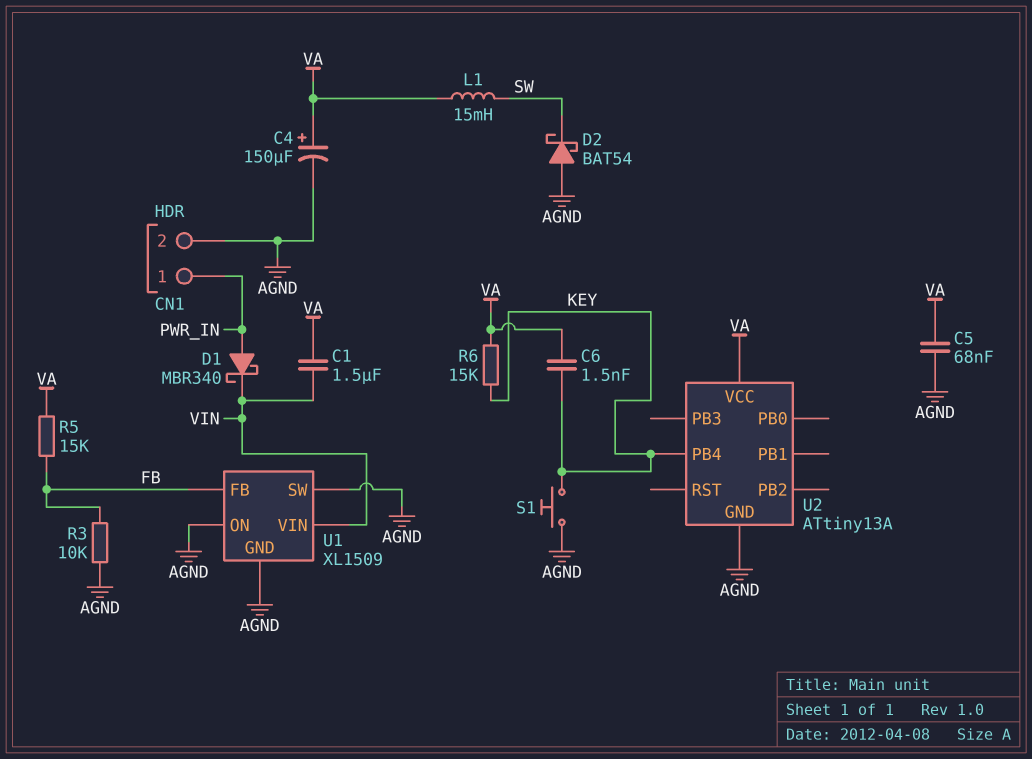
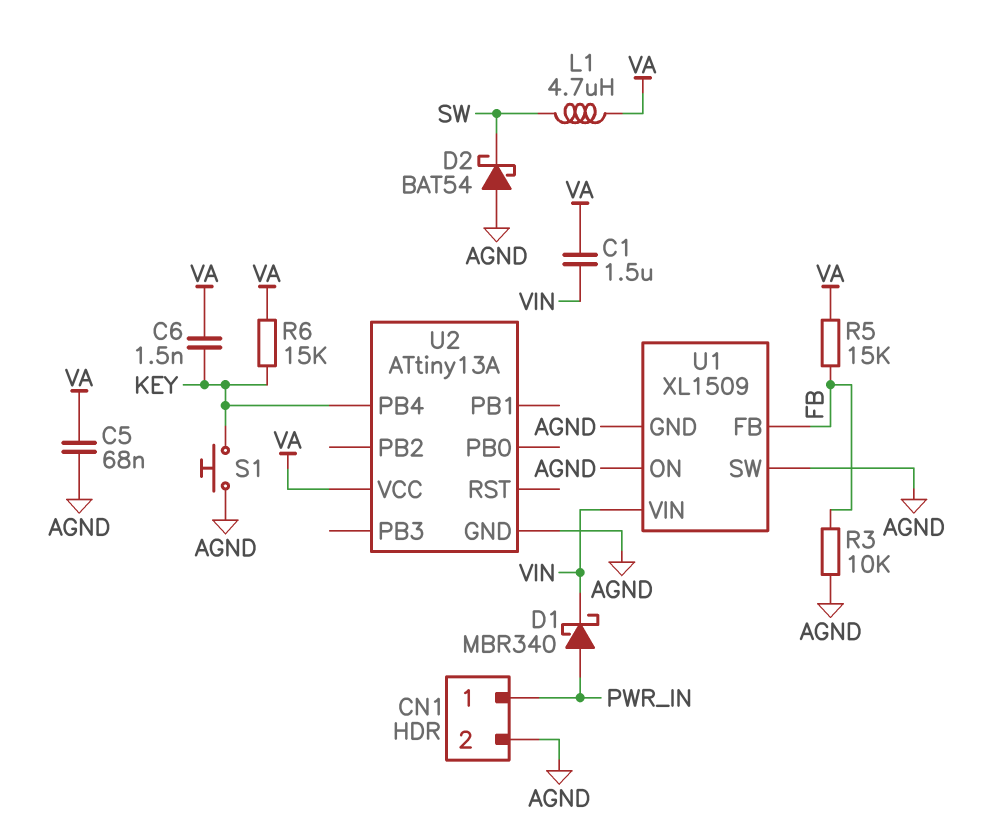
C4: 150uF (plus VA, minus AGND) -> none
L1: 15mH (SW, VA) -> 4.7uH (SW, VA)

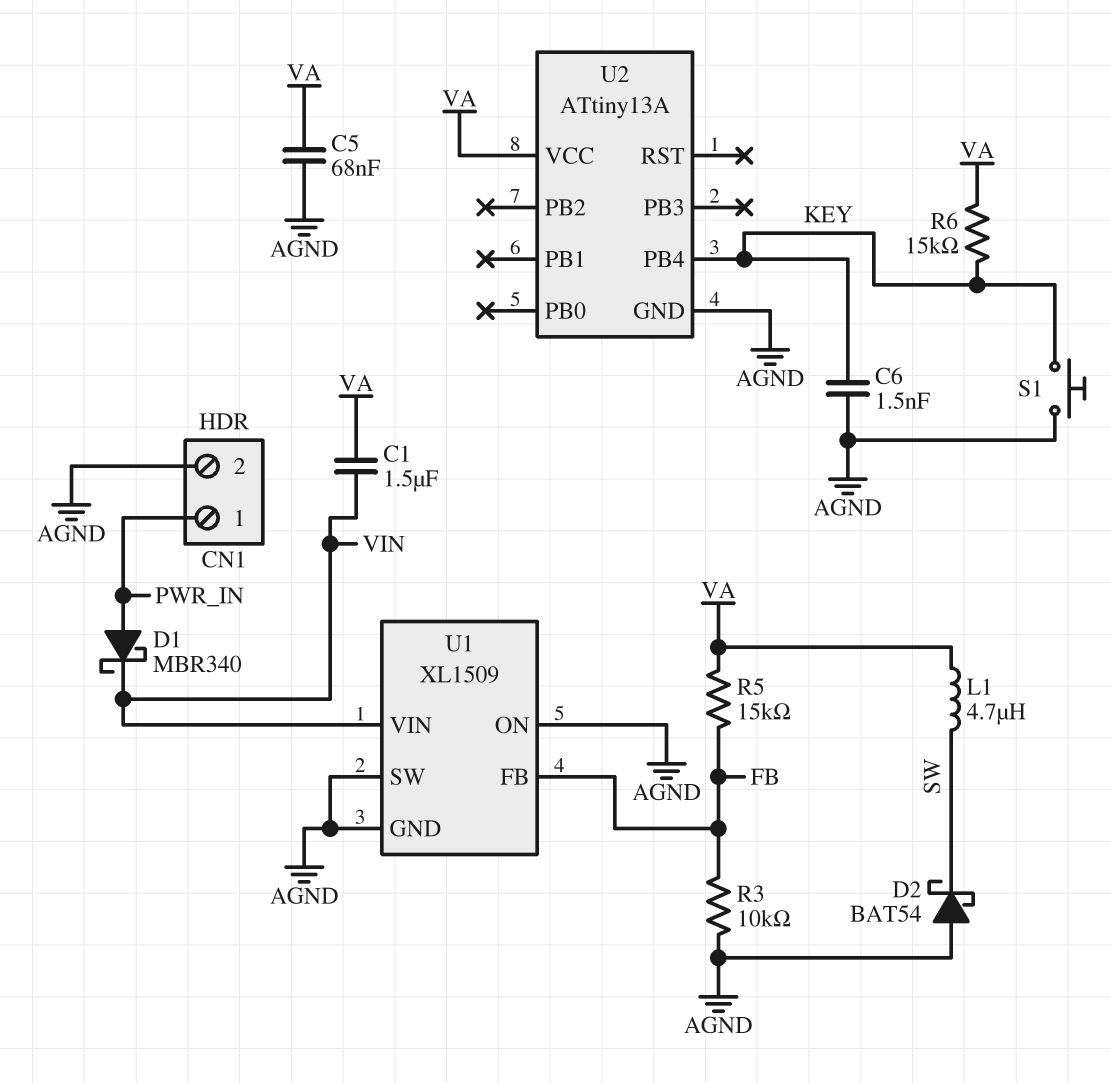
C6: 1.5nF (KEY, VA) -> 1.5nF (AGND, KEY)

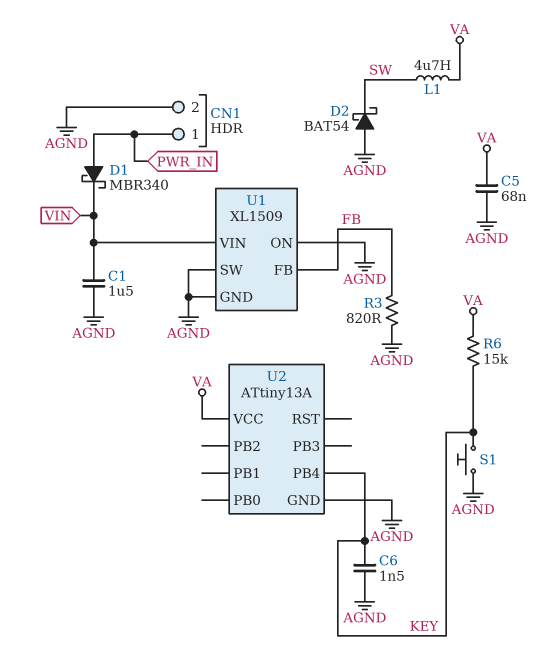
C1: 1.5uF (VA, VIN) -> 1.5uF (AGND, VIN)
R3: 10k (AGND, FB) -> 820 (AGND, FB)
R5: 15k (FB, VA) -> none

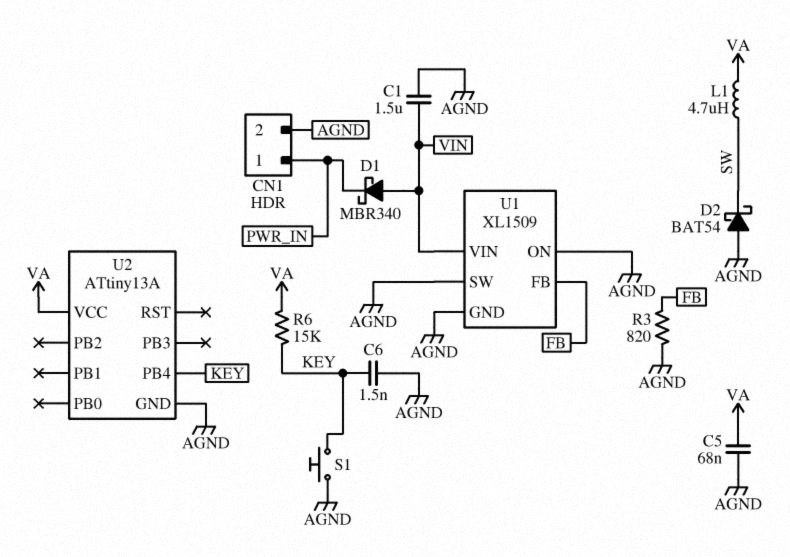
D1: schottky MBR340 (A PWR_IN, K VIN) -> schottky MBR340 (A VIN, K PWR_IN)

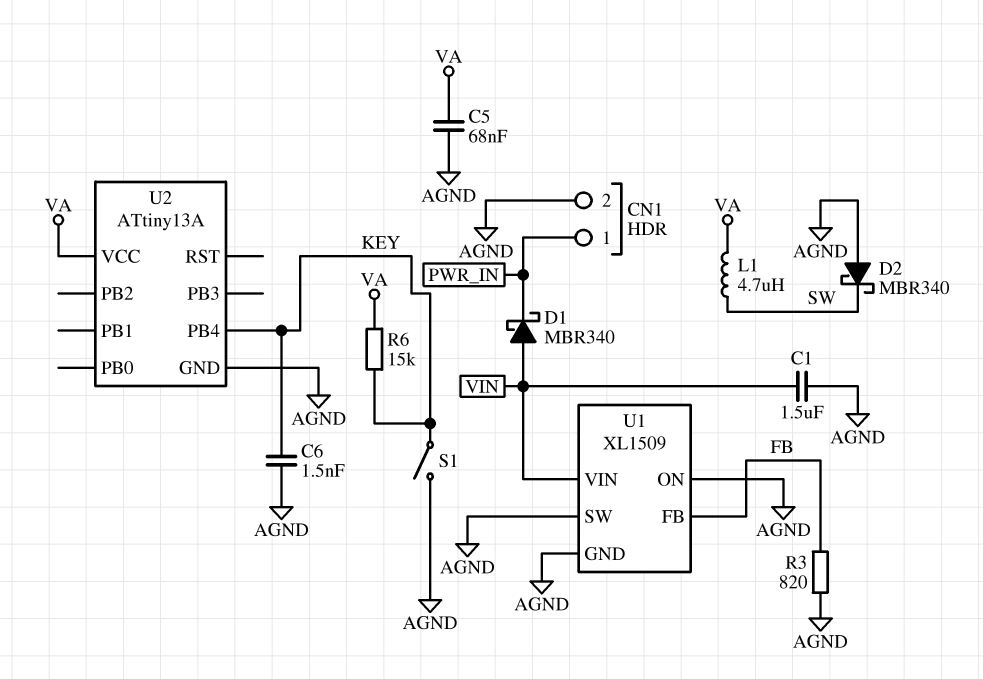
D2: schottky BAT54 (A AGND, K SW) -> schottky MBR340 (A AGND, K SW)
S1: button (AGND, KEY) -> switch (AGND, KEY)

